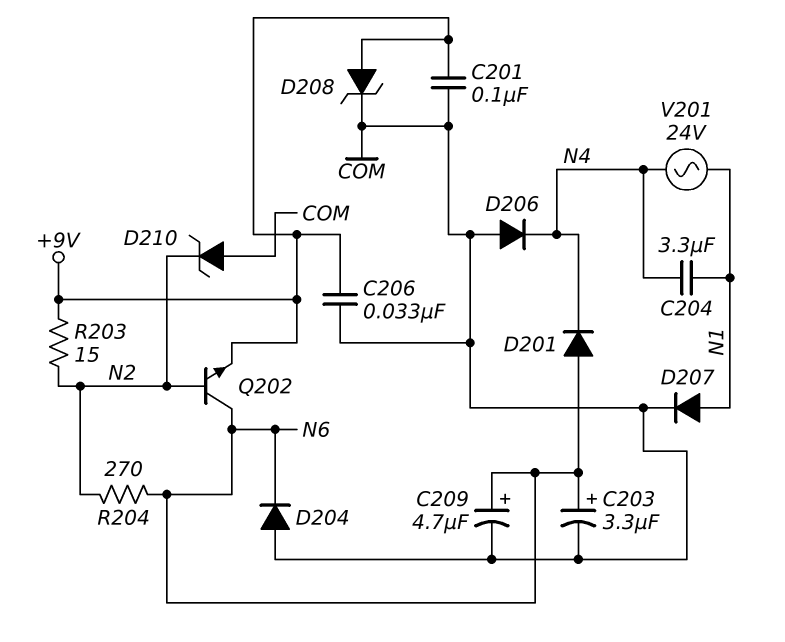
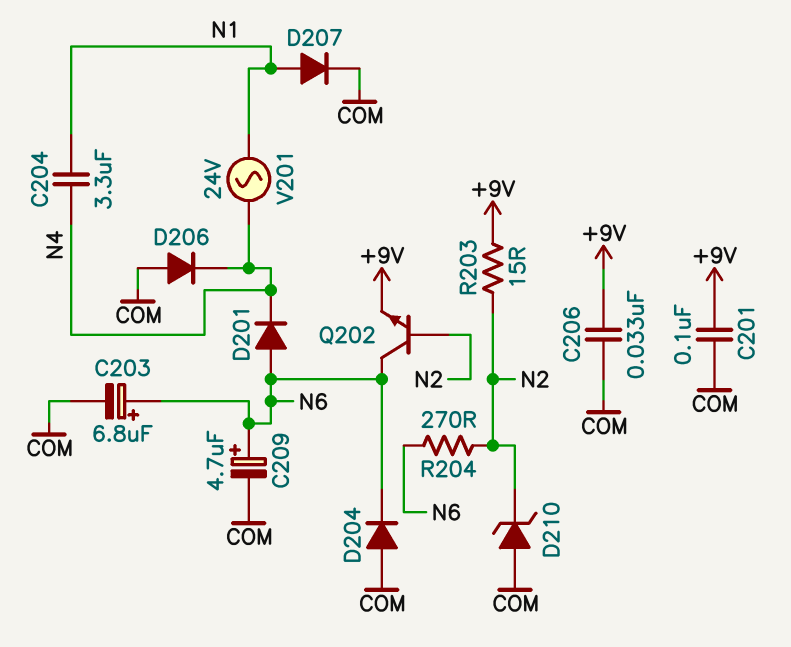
C203: 3.3uF (plus N6, minus COM) -> 6.8uF (plus N6, minus COM)
D208: zener (A +9V, K COM) -> none

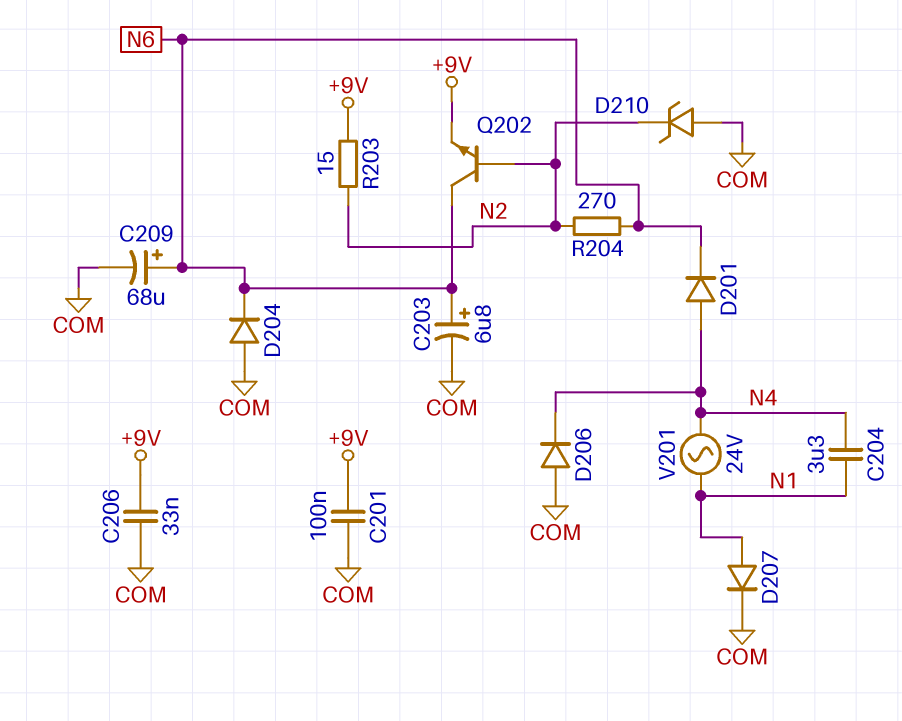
C209: 4.7uF (plus N6, minus COM) -> 68uF (plus N6, minus COM)
D201: diode (A N6, K N4) -> diode (A N4, K N6)

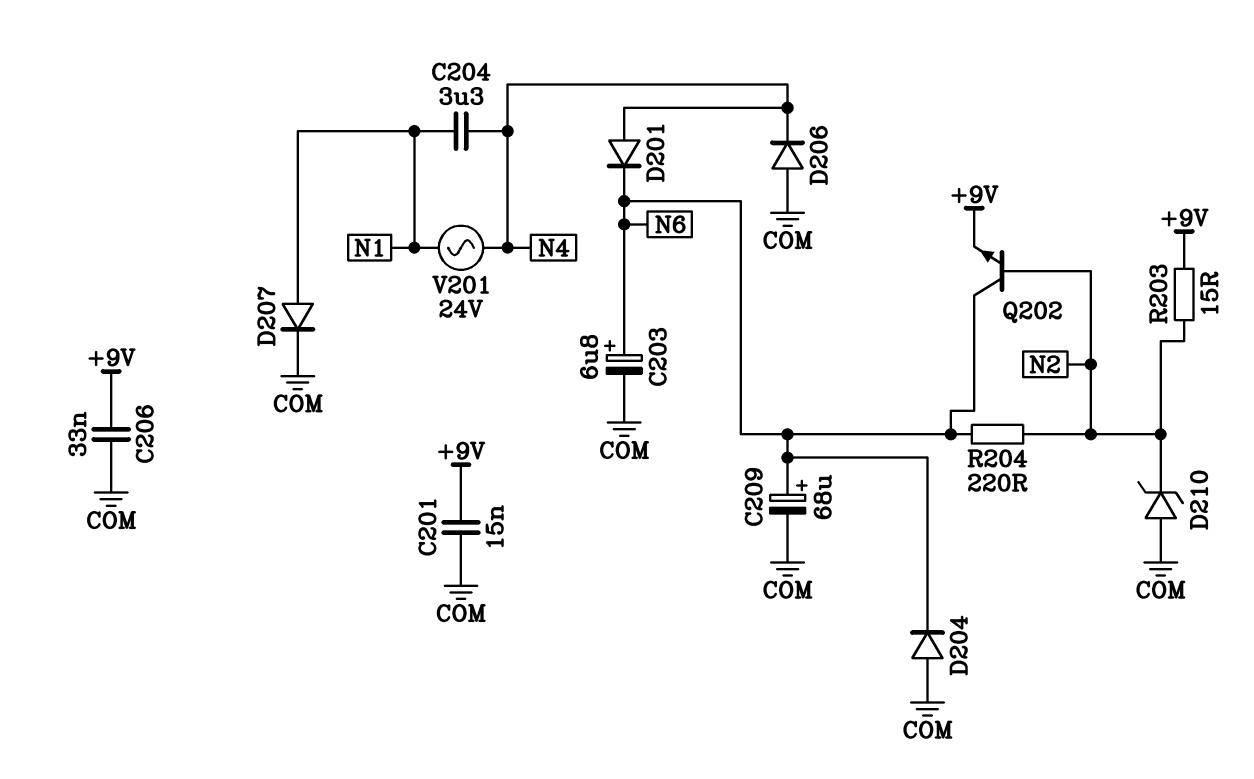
C201: 100nF (+9V, COM) -> 15nF (+9V, COM)
R204: 270 (N2, N6) -> 220 (N2, N6)

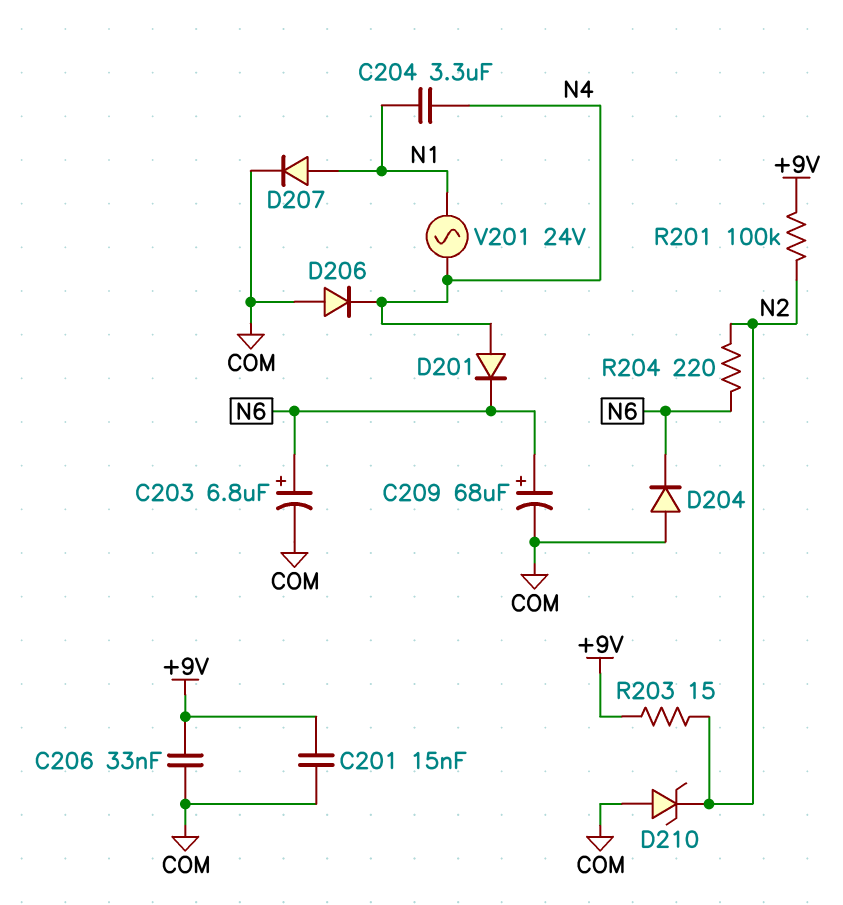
Q202: NPN (B N2, C N6, E +9V) -> none
R201: none -> 100k (+9V, N2)

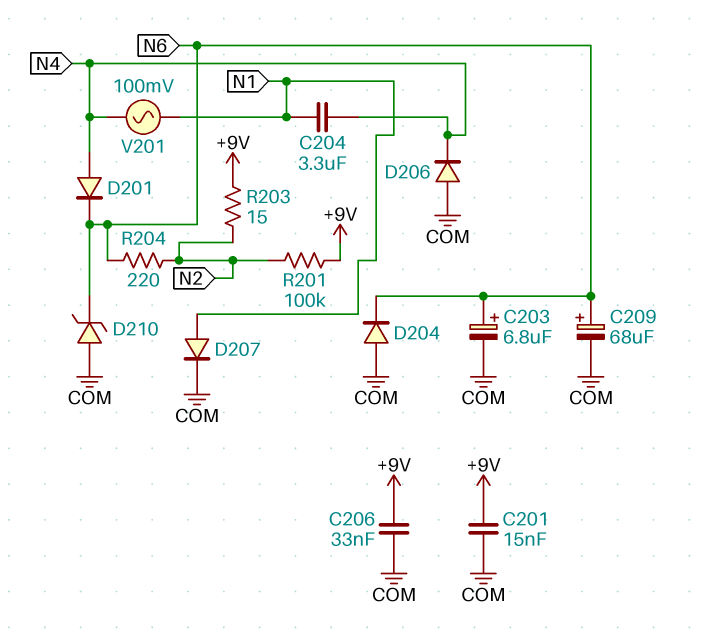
D210: zener (A COM, K N2) -> zener (A COM, K N6)
V201: AC 24V (N1, N4) -> AC 100mV (N1, N4)

